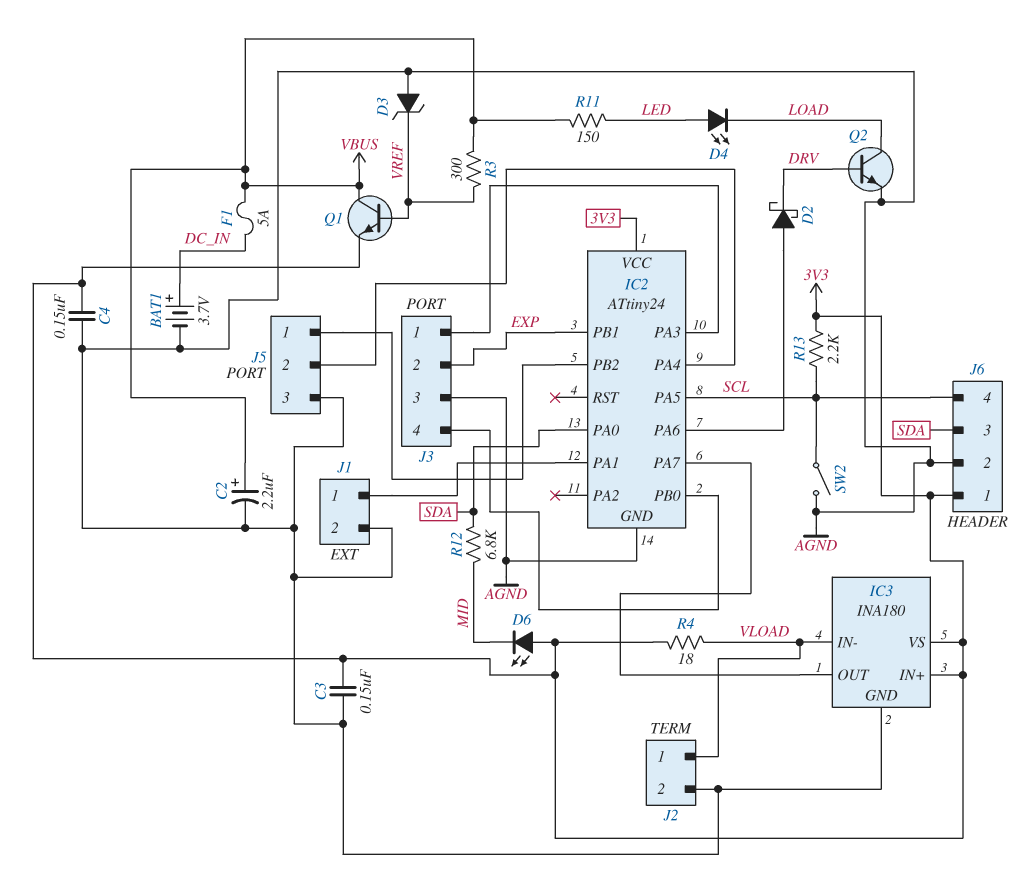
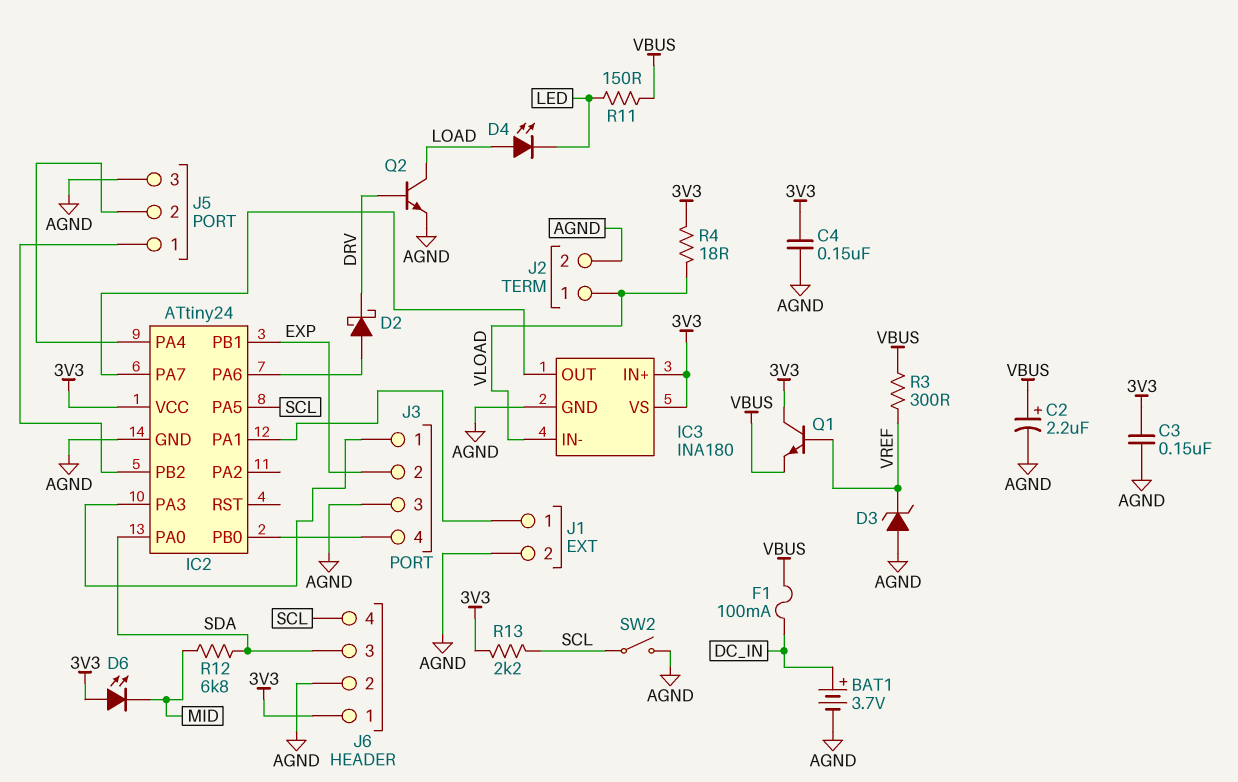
D4: LED (A LED, K LOAD) -> LED (A LOAD, K LED)
F1: 5A (DC_IN, VBUS) -> 100mA (DC_IN, VBUS)
Q1: NPN (B VREF, C VBUS, E 3V3) -> NPN (B VREF, C 3V3, E VBUS)

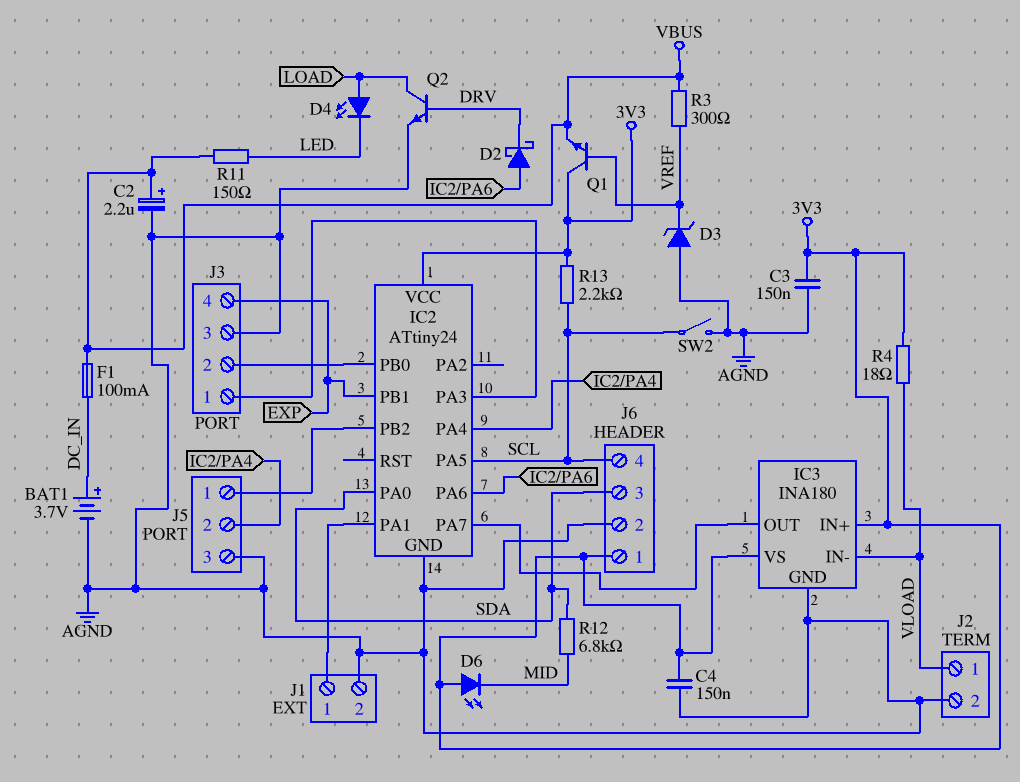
J3 pin 2: EXP -> IC2/PB0
J3 pin 4: IC2/PB0 -> EXP

